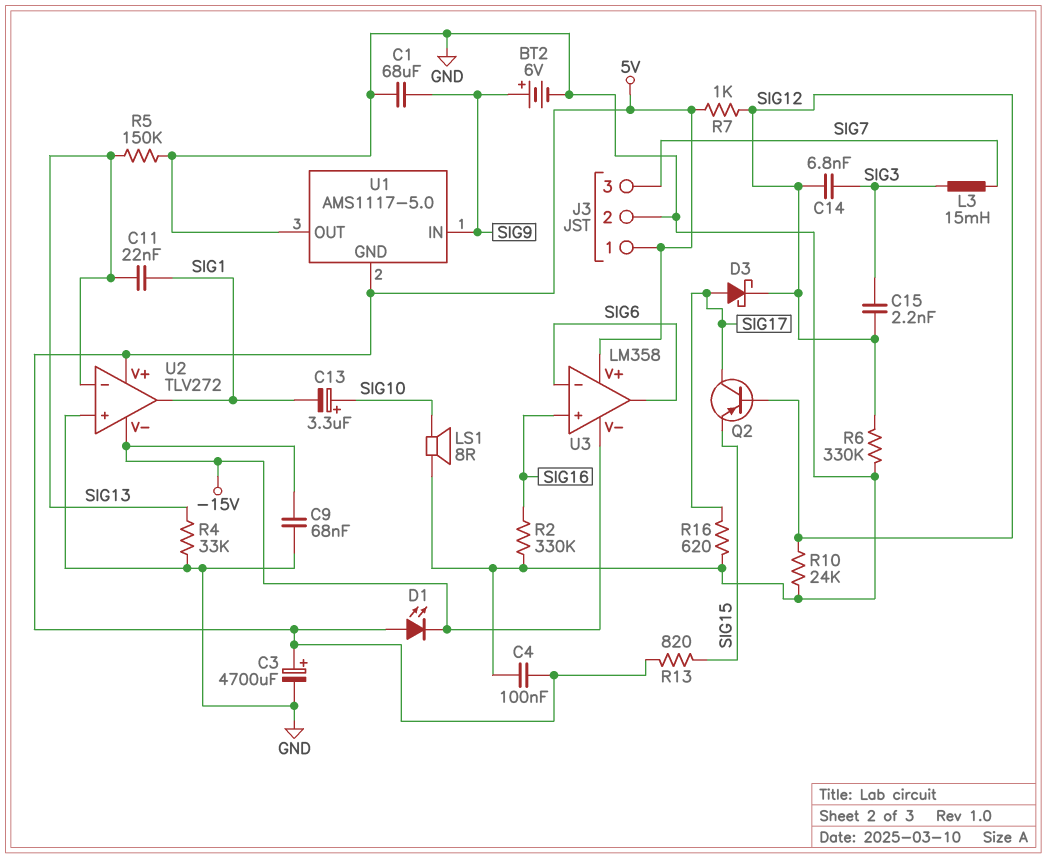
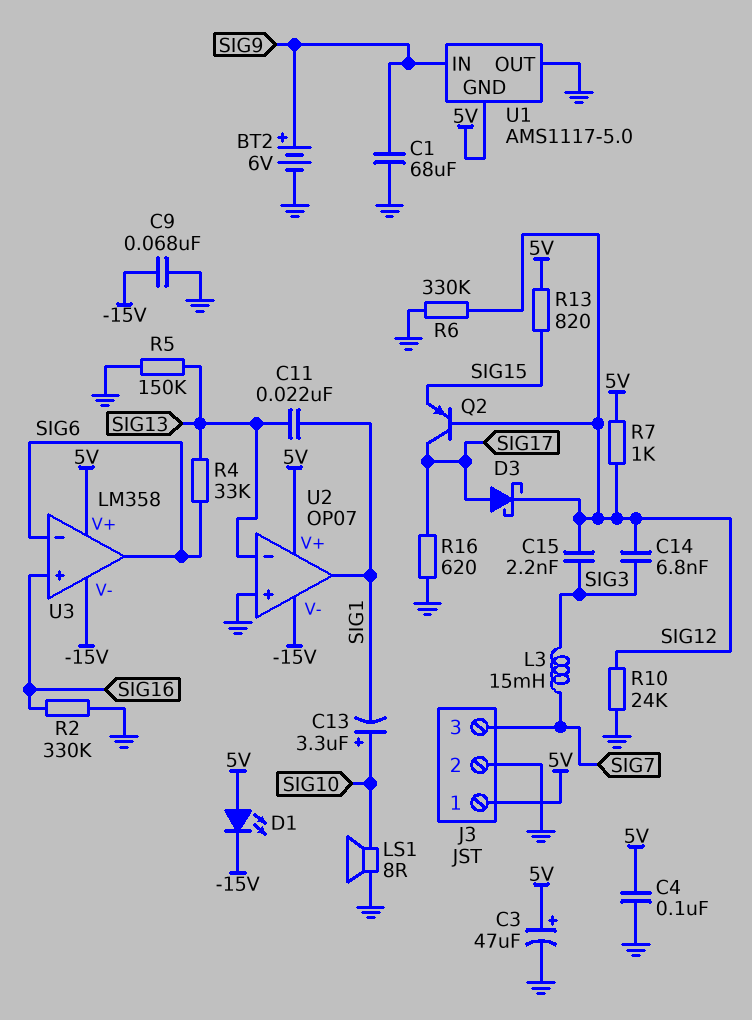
C3: 4700uF (plus 5V, minus GND) -> 47uF (plus 5V, minus GND)
R4: 33k (GND, SIG13) -> 33k (SIG6, SIG13)
U2: TLV272 -> OP07

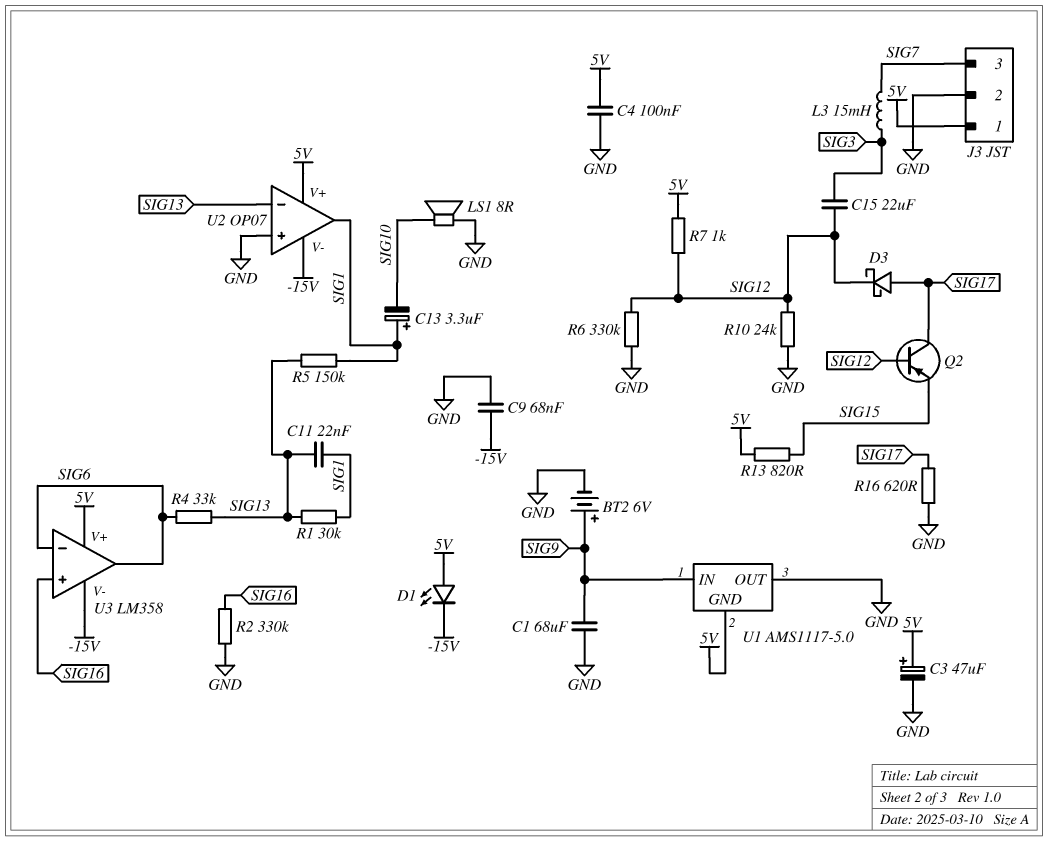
C13: 3.3uF (plus SIG10, minus SIG1) -> 3.3uF (plus SIG1, minus SIG10)
C14: 6.8nF (SIG3, SIG12) -> none
C15: 2.2nF (SIG3, SIG12) -> 22uF (SIG3, SIG12)
R1: none -> 30k (SIG1, SIG13)
R5: 150k (GND, SIG13) -> 150k (SIG1, SIG13)

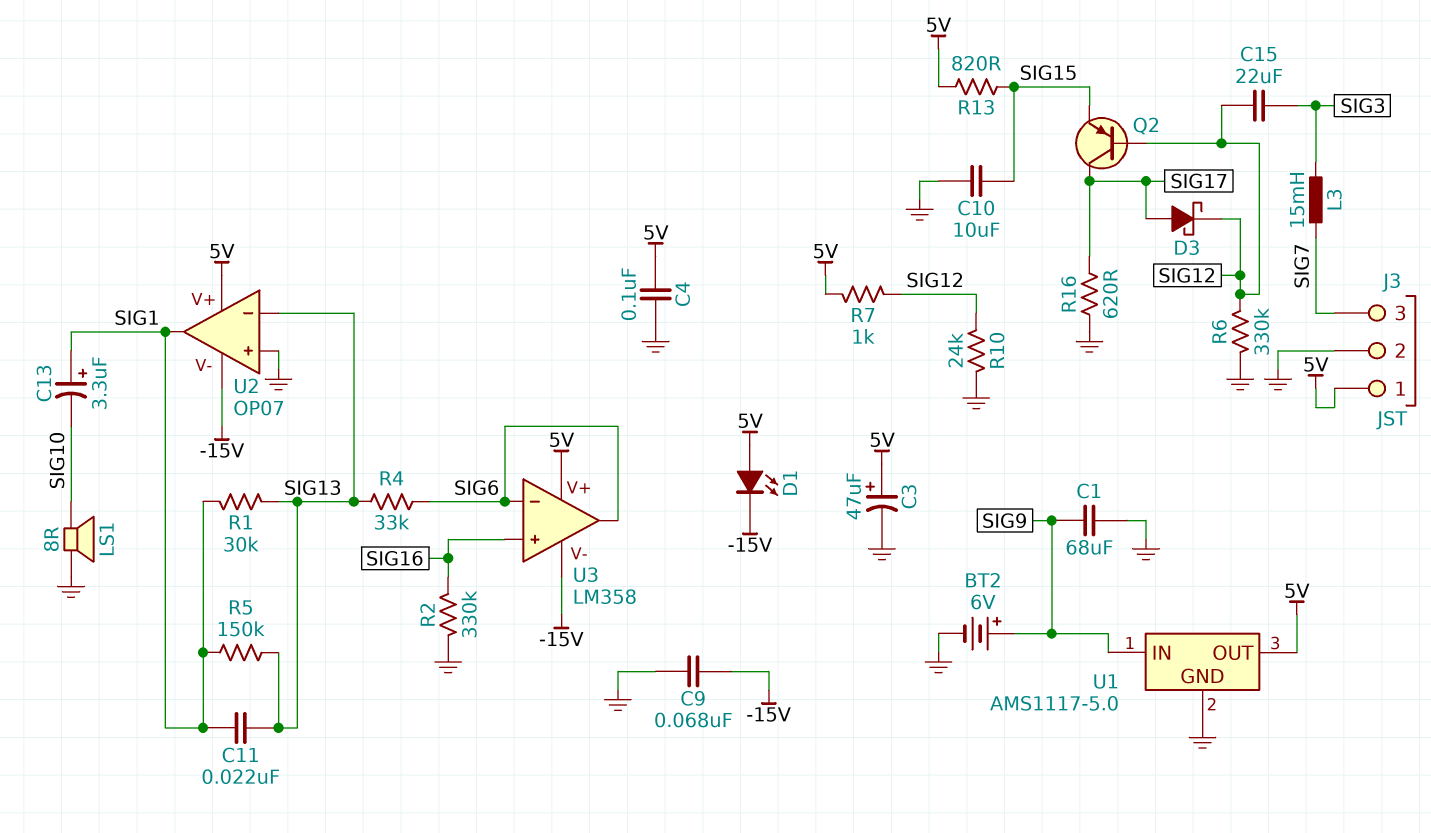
C10: none -> 10uF (GND, SIG15)
U1 pin GND: 5V -> GND
U1 pin OUT: GND -> 5V

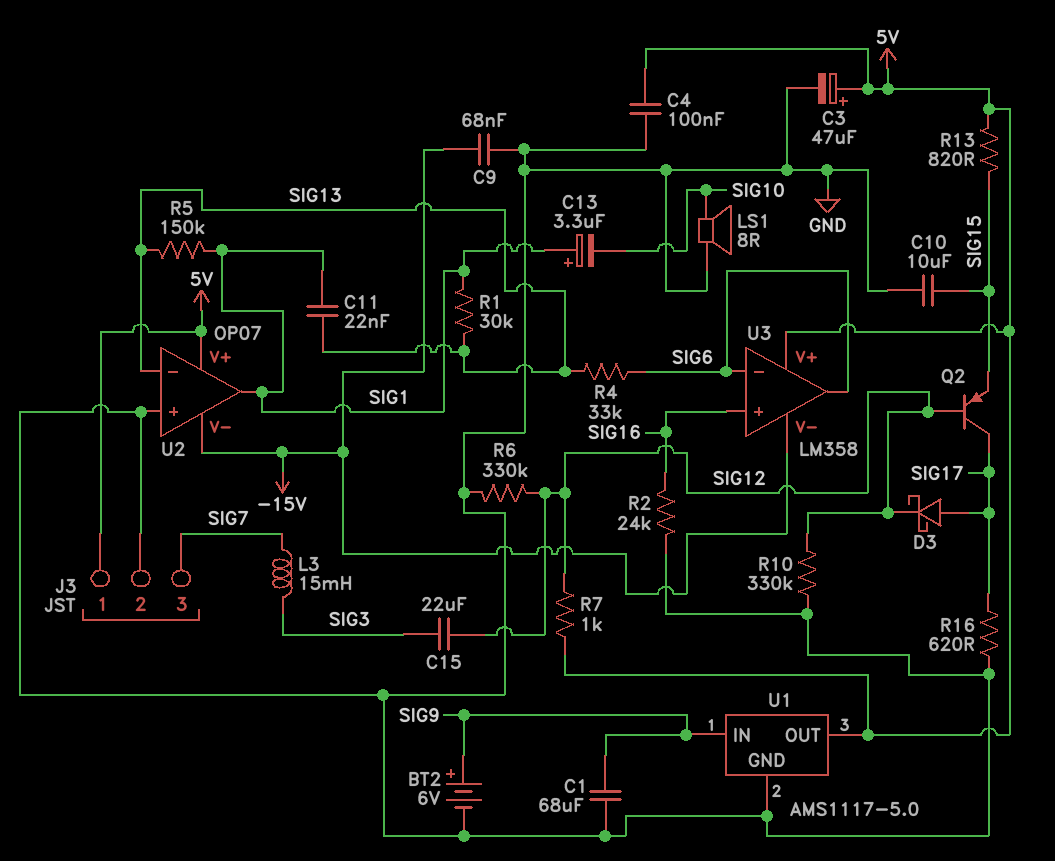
D1: LED (A 5V, K -15V) -> none
R2: 330k (GND, SIG16) -> 24k (GND, SIG16)
R10: 24k (GND, SIG12) -> 330k (GND, SIG12)

